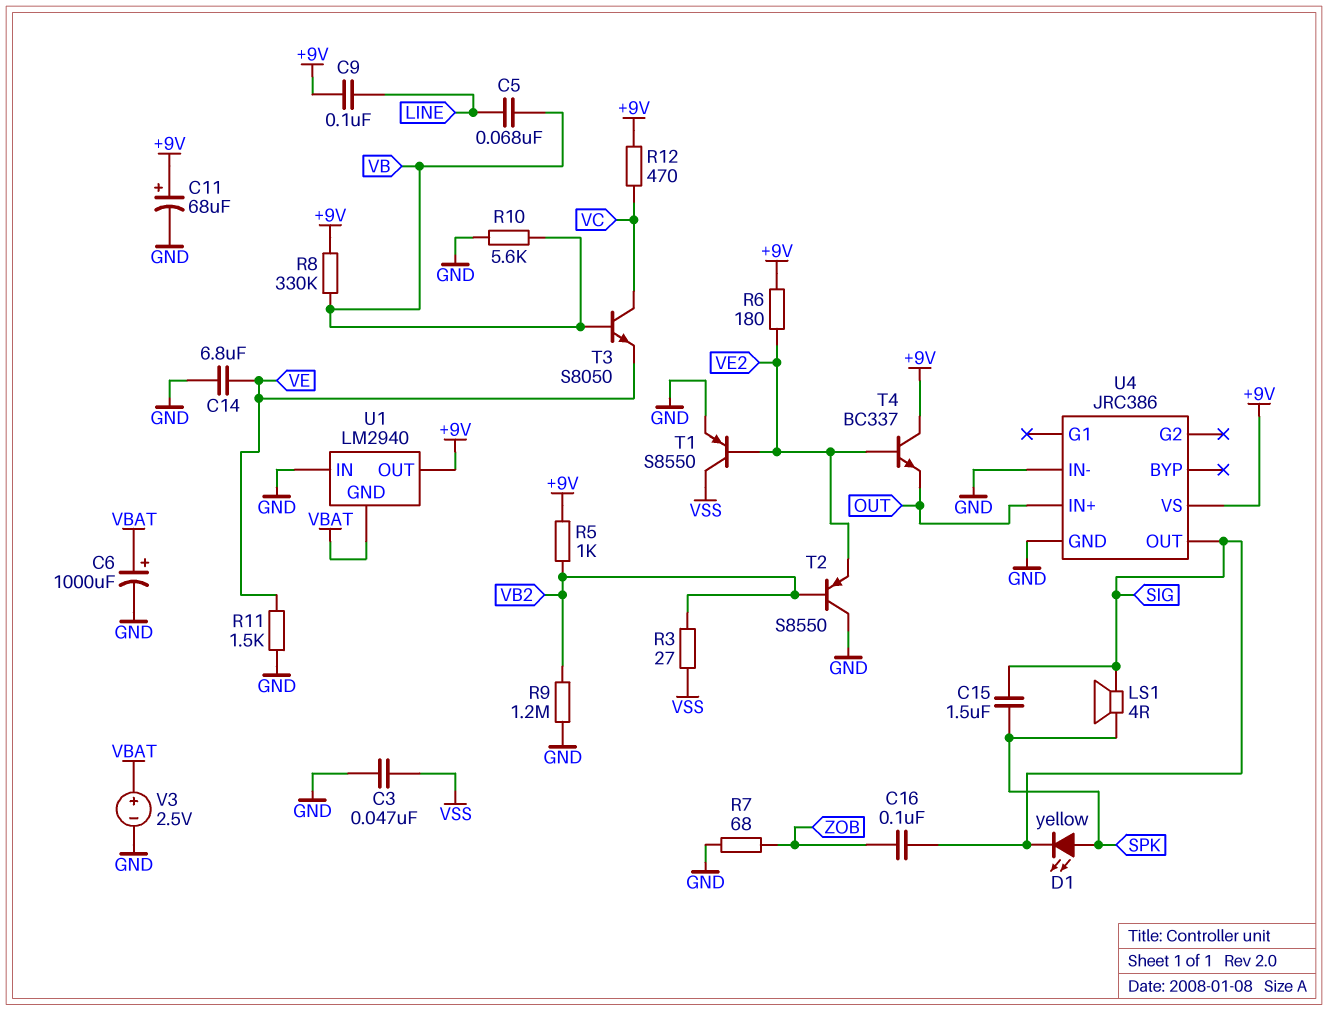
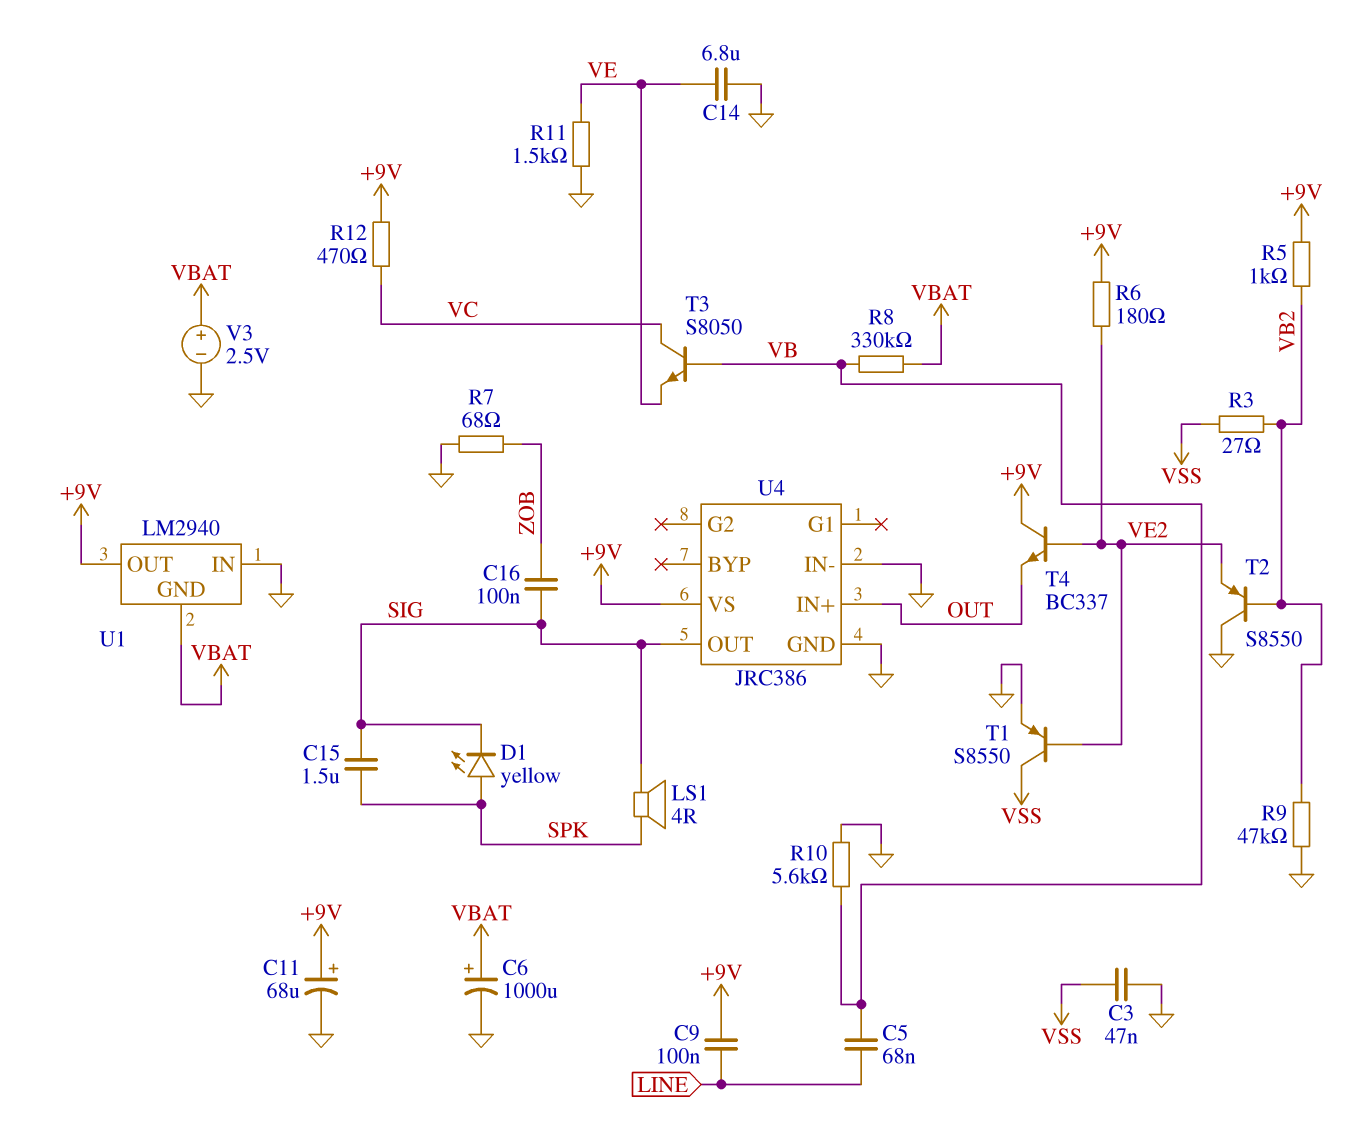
R8: 330k (+9V, VB) -> 330k (VB, VBAT)
R9: 1.2M (GND, VB2) -> 47k (GND, VB2)

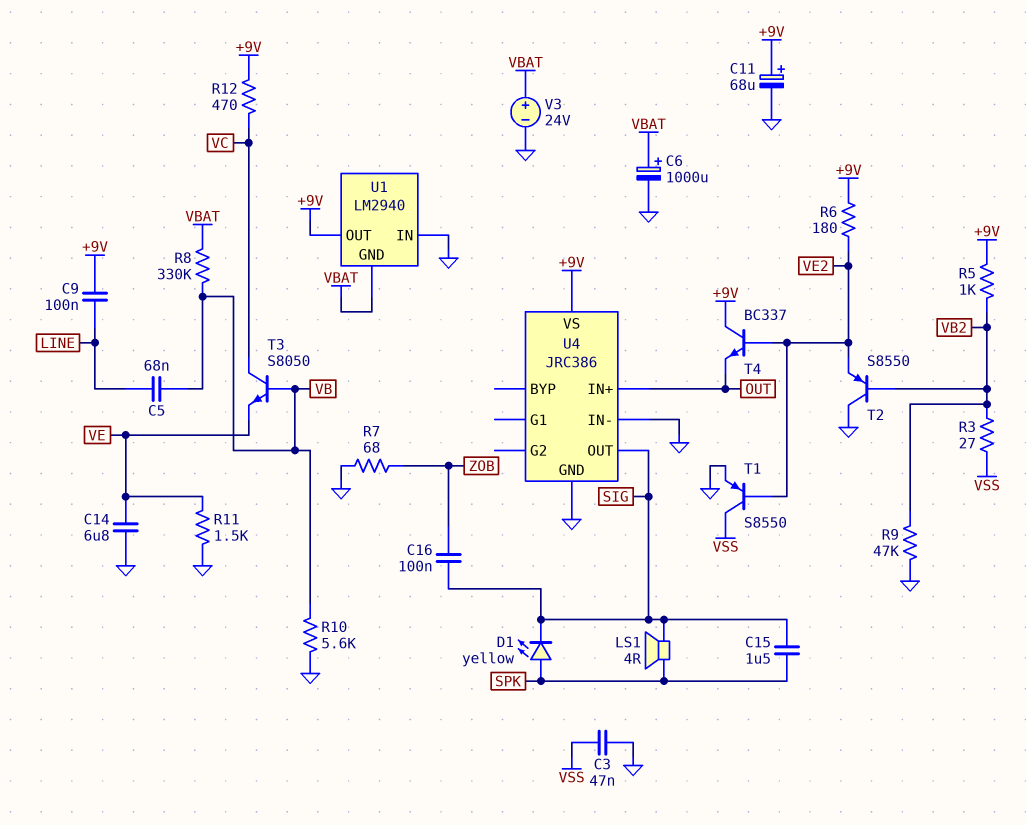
V3: 2.5V (plus VBAT, minus GND) -> 24V (plus VBAT, minus GND)

